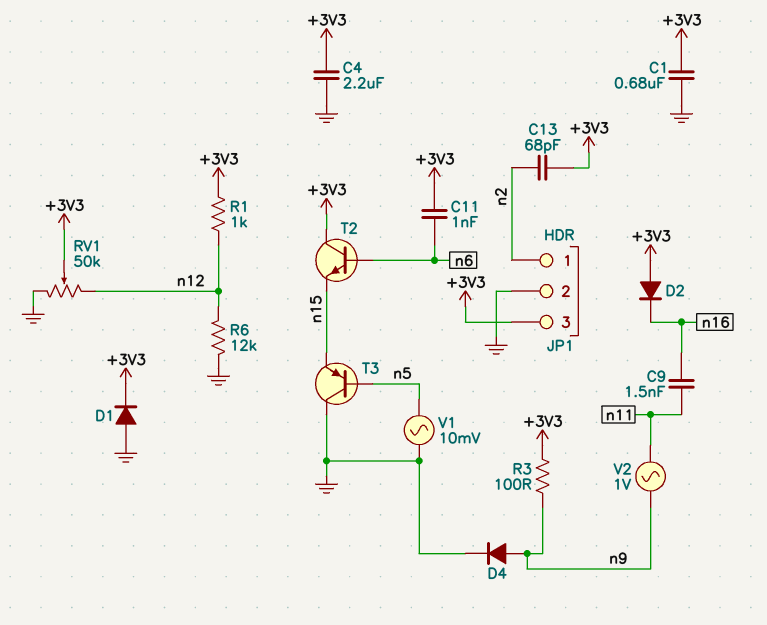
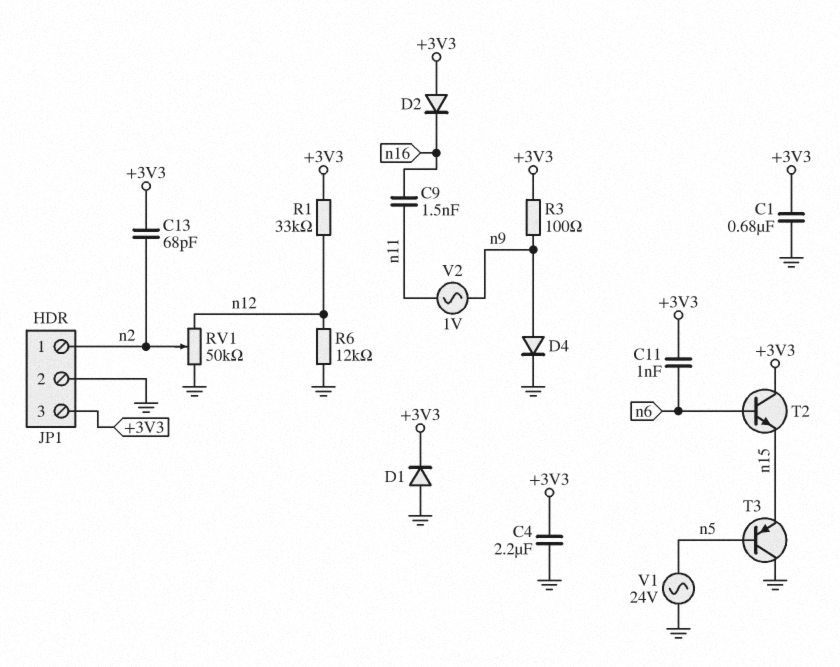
R1: 1k (+3V3, n12) -> 33k (+3V3, n12)
RV1: 50k (GND, n12, wiper +3V3) -> 50k (GND, n12, wiper n2)
V1: AC 10mV (GND, n5) -> AC 24V (GND, n5)

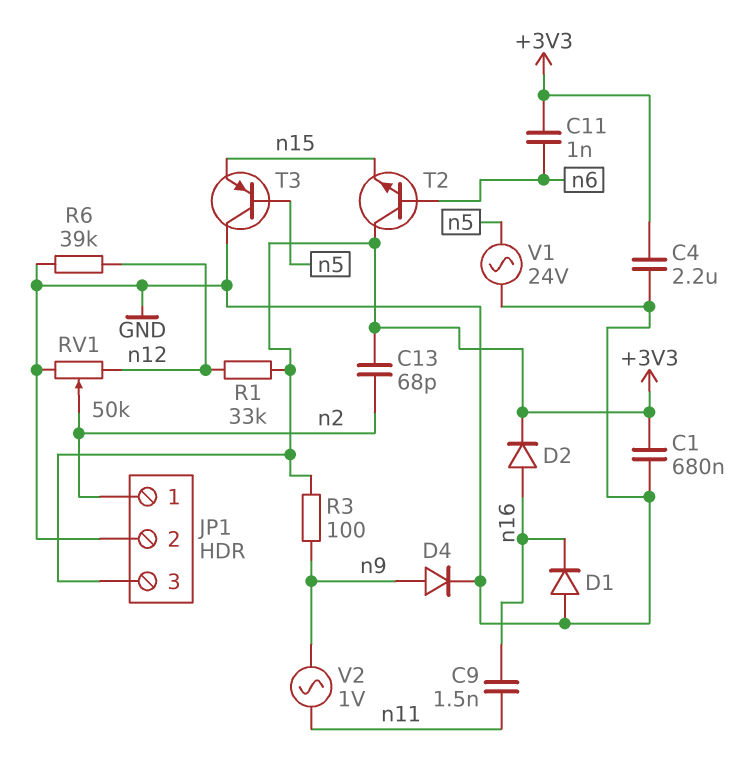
D1: diode (A GND, K +3V3) -> diode (A GND, K n16)
D2: diode (A +3V3, K n16) -> diode (A n16, K +3V3)
R6: 12k (GND, n12) -> 39k (GND, n12)

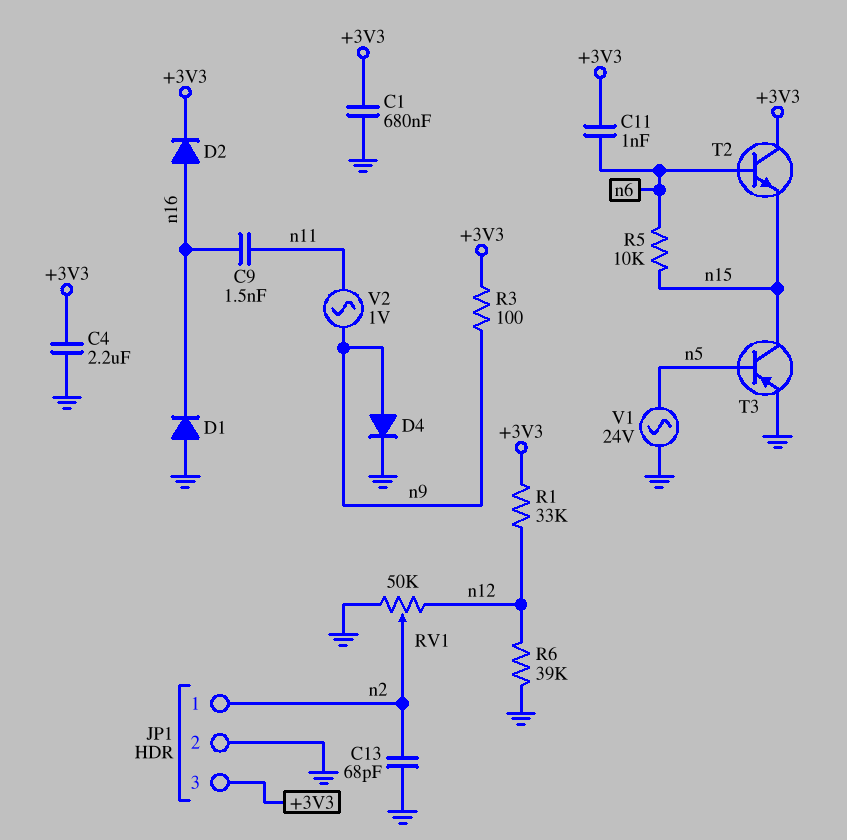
C13: 68pF (+3V3, n2) -> 68pF (GND, n2)
R5: none -> 10k (n6, n15)
T3: PNP (B n5, C GND, E n15) -> PNP (B n5, C n15, E GND)

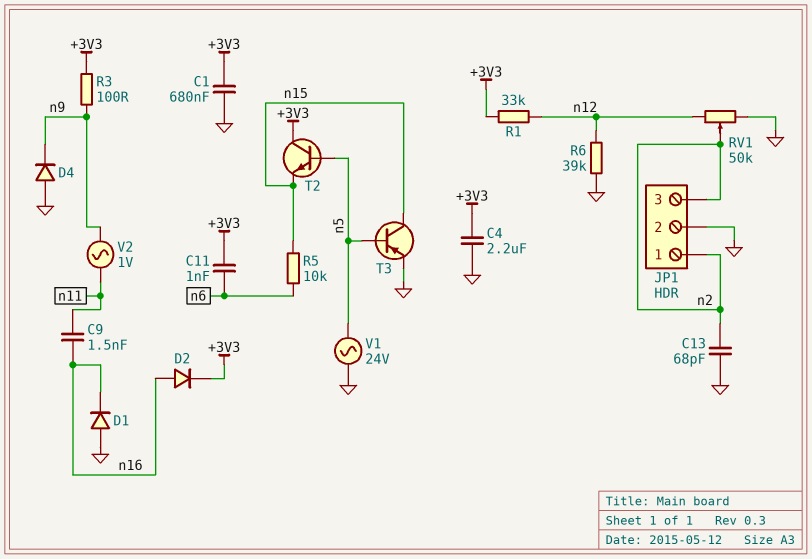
D4: diode (A n9, K GND) -> diode (A GND, K n9)
JP1 pin 3: +3V3 -> n2
T2: NPN (B n6, C +3V3, E n15) -> NPN (B n5, C +3V3, E n15)

